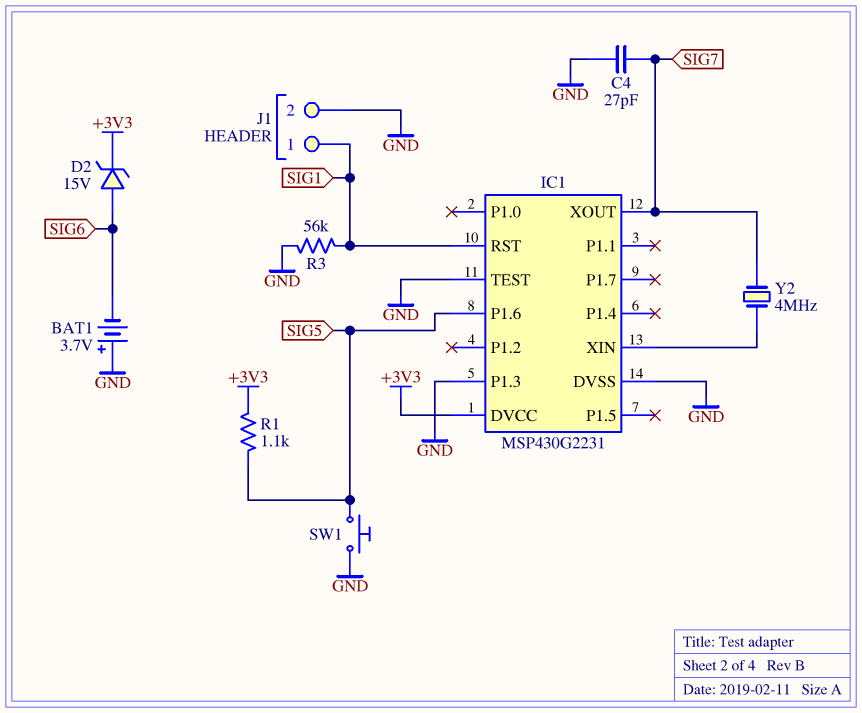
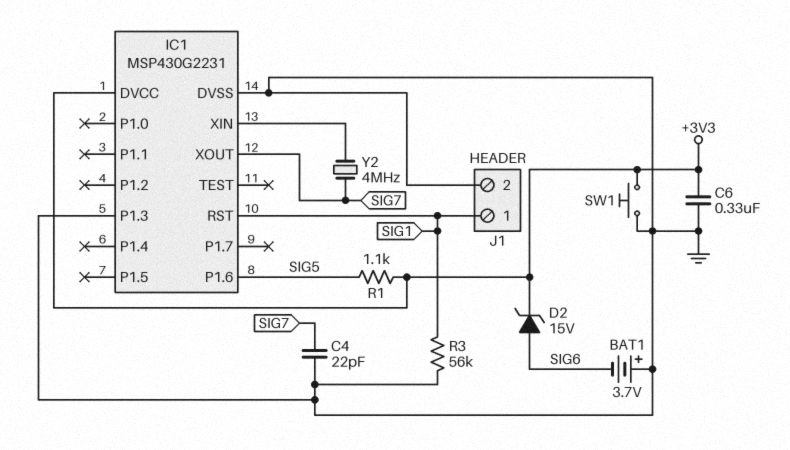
C4: 27pF (GND, SIG7) -> 22pF (GND, SIG7)
C6: none -> 330nF (+3V3, GND)
IC1 pin TEST: GND -> none
SW1: button (GND, SIG5) -> button (+3V3, GND)

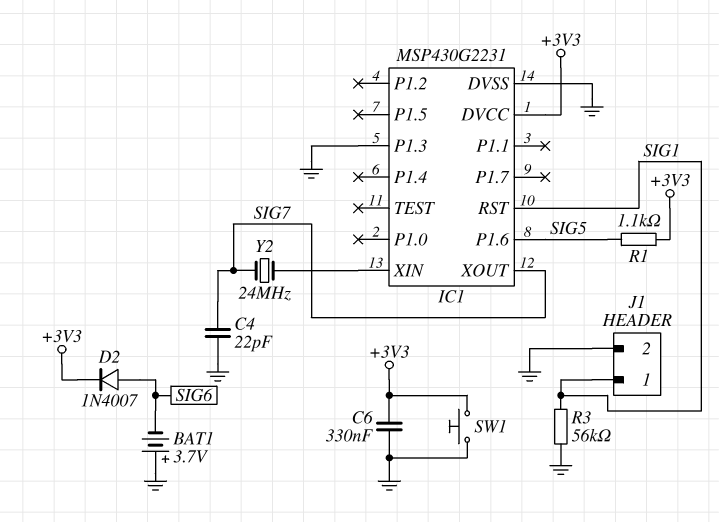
D2: zener 15V (A SIG6, K +3V3) -> diode 1N4007 (A SIG6, K +3V3)
Y2: 4MHz (IC1/XIN, SIG7) -> 24MHz (IC1/XIN, SIG7)

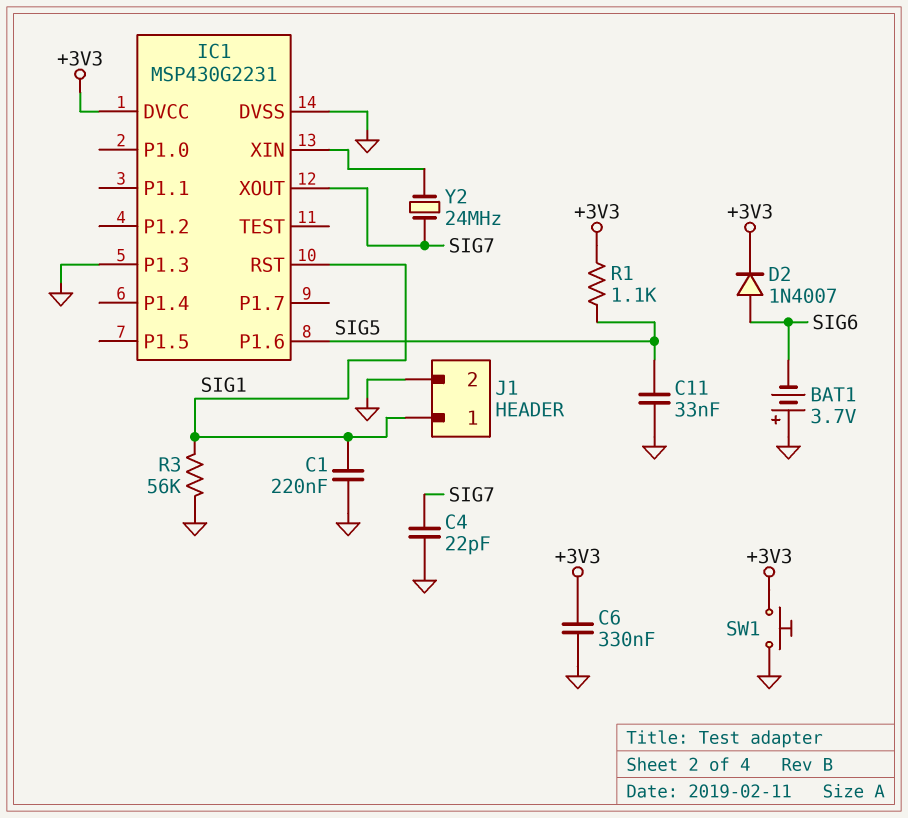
C1: none -> 220nF (GND, SIG1)
C11: none -> 33nF (GND, SIG5)

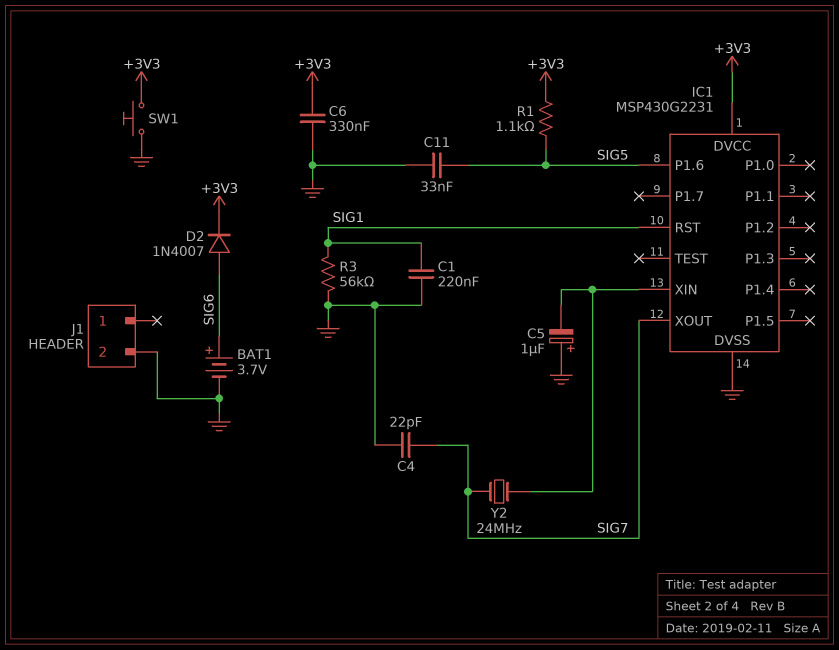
BAT1: 3.7V (plus GND, minus SIG6) -> 3.7V (plus SIG6, minus GND)
C5: none -> 1uF (plus GND, minus IC1/XIN)
IC1 pin P1.3: GND -> none
J1 pin 1: SIG1 -> none

